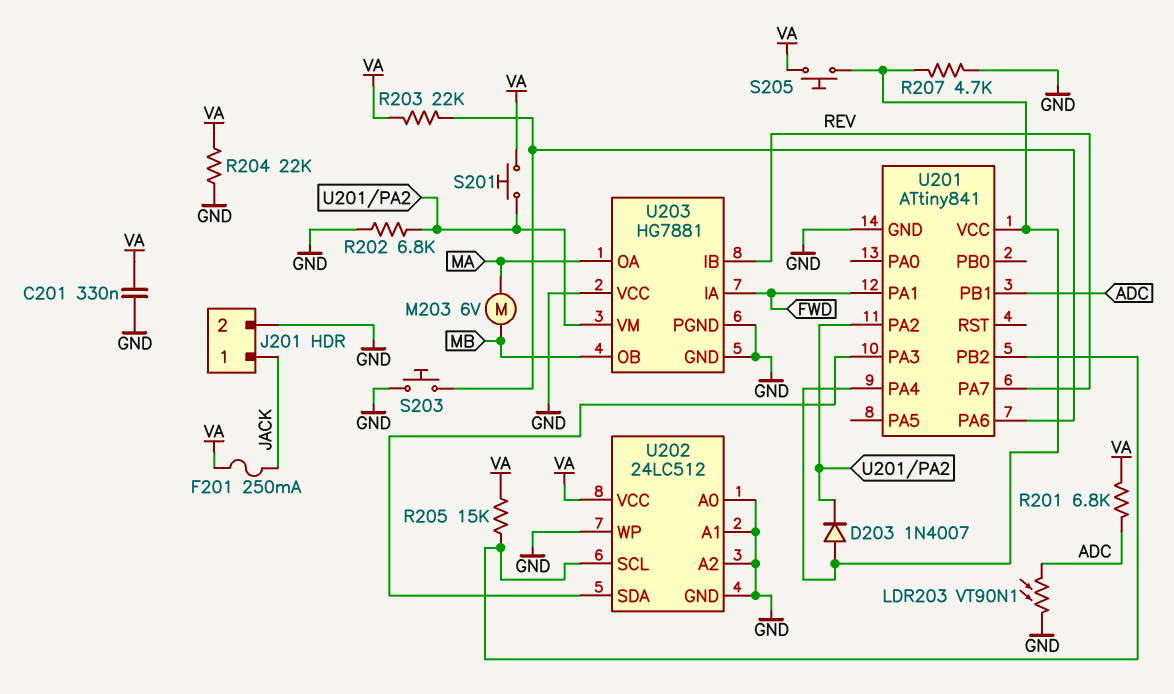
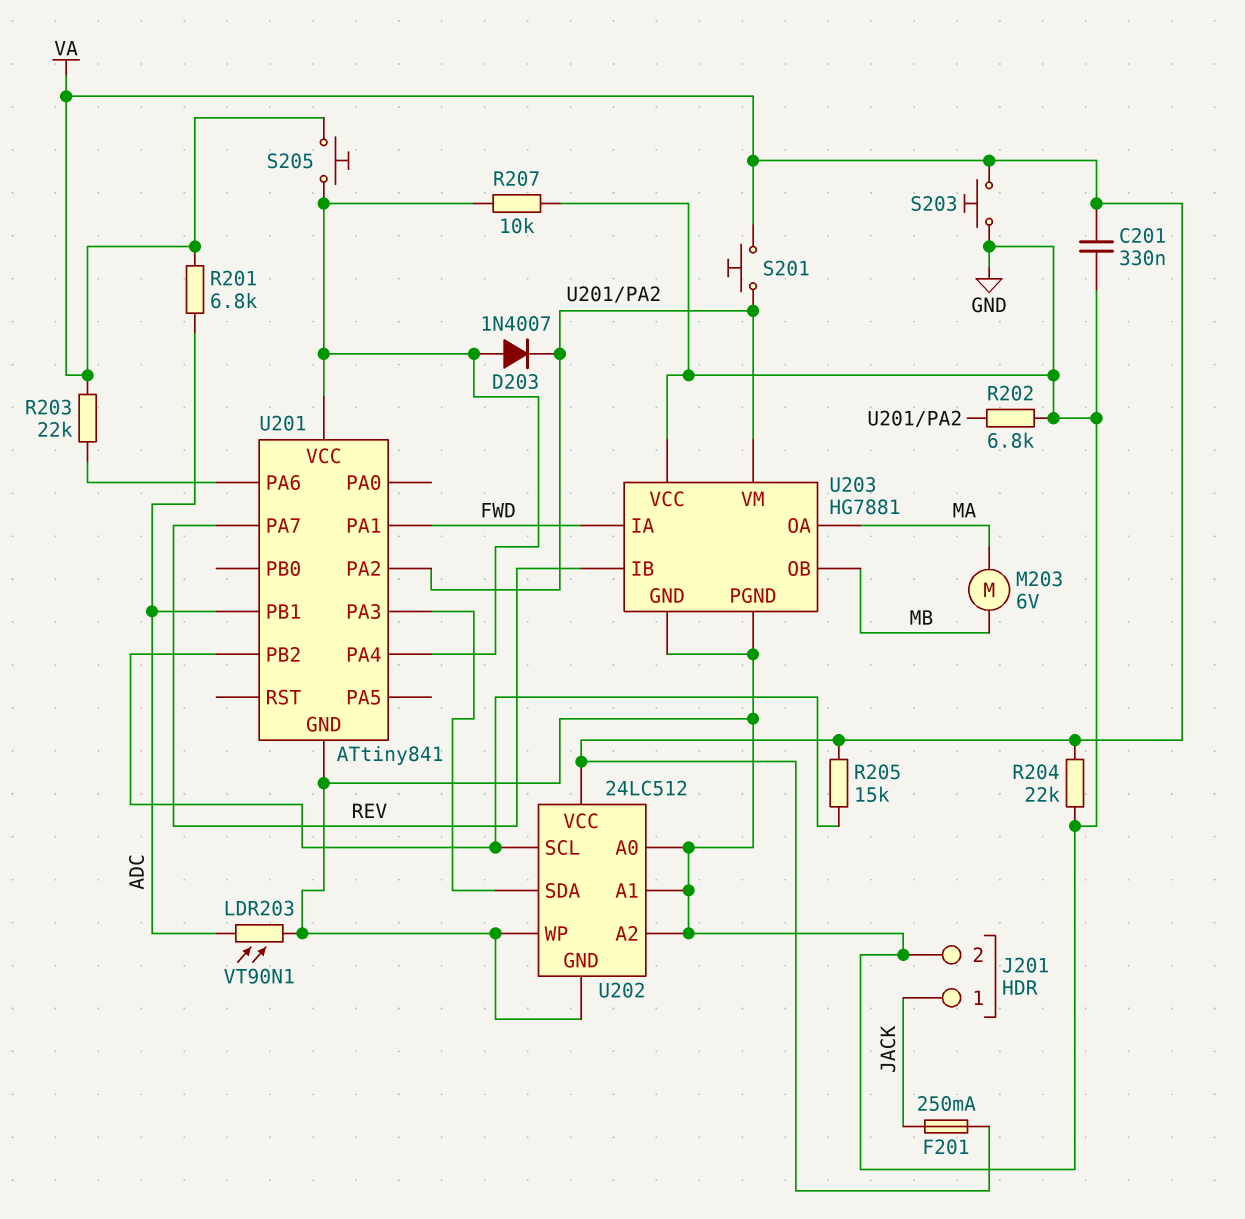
R207: 4.7k (GND, U201/PA4) -> 10k (GND, U201/PA4)
S203: button (GND, U201/PA6) -> button (GND, VA)

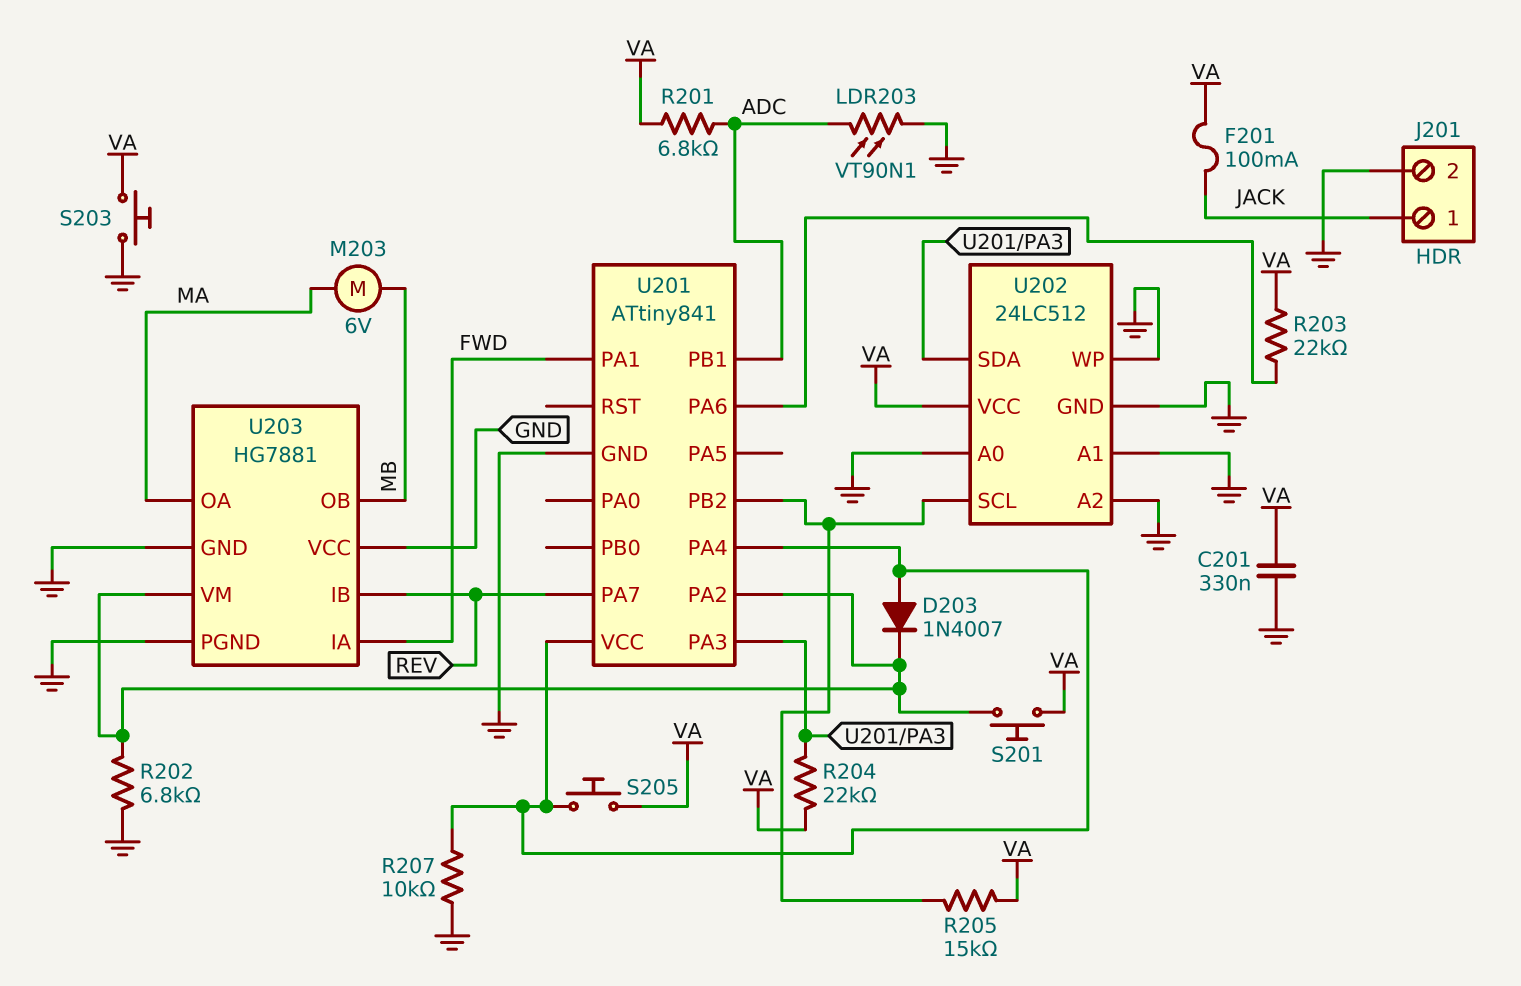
F201: 250mA (JACK, VA) -> 100mA (JACK, VA)
R204: 22k (GND, VA) -> 22k (U201/PA3, VA)

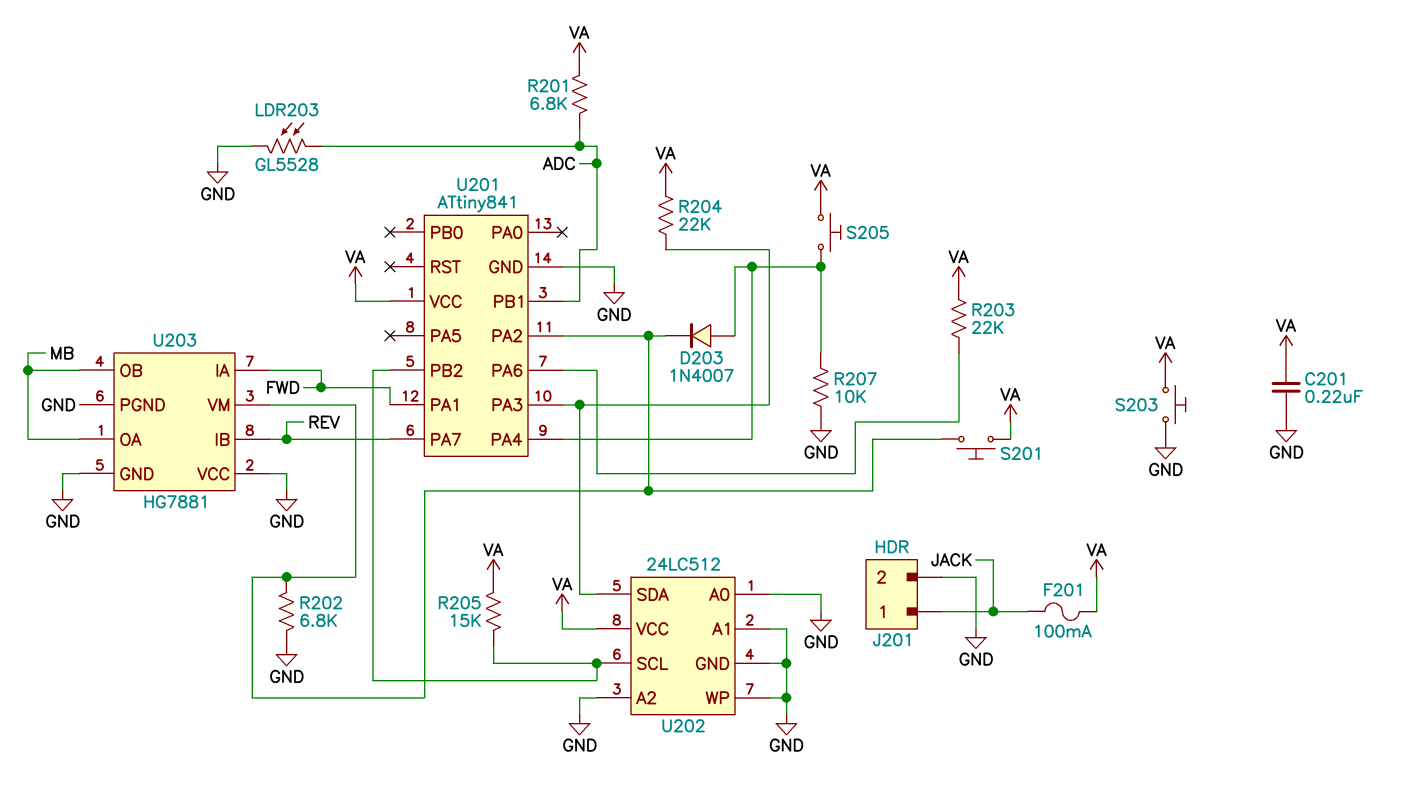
C201: 330nF (GND, VA) -> 220nF (GND, VA)
LDR203: VT90N1 (ADC, GND) -> GL5528 (ADC, GND)
M203: motor 6V (MA, MB) -> none
U201 pin VCC: U201/PA4 -> VA
U203 pin OA: MA -> MB

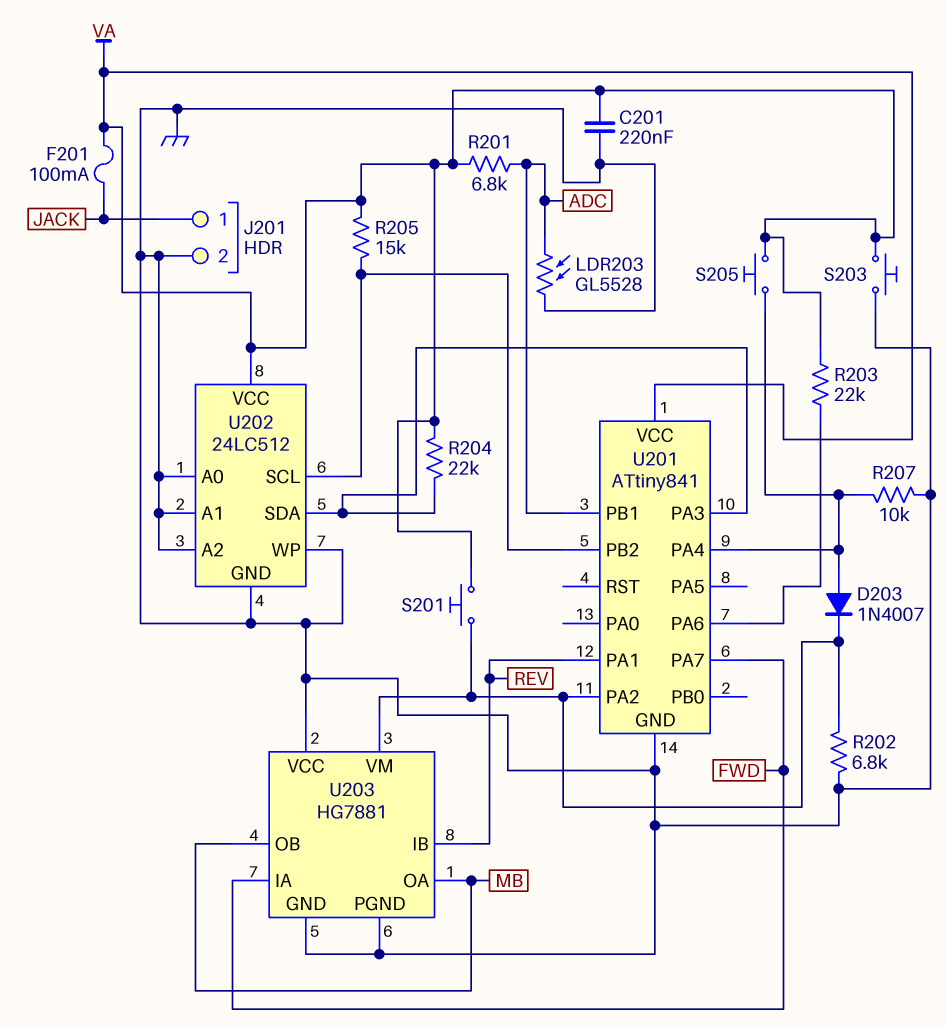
U201 pin PA1: FWD -> REV
U201 pin PA7: REV -> FWD

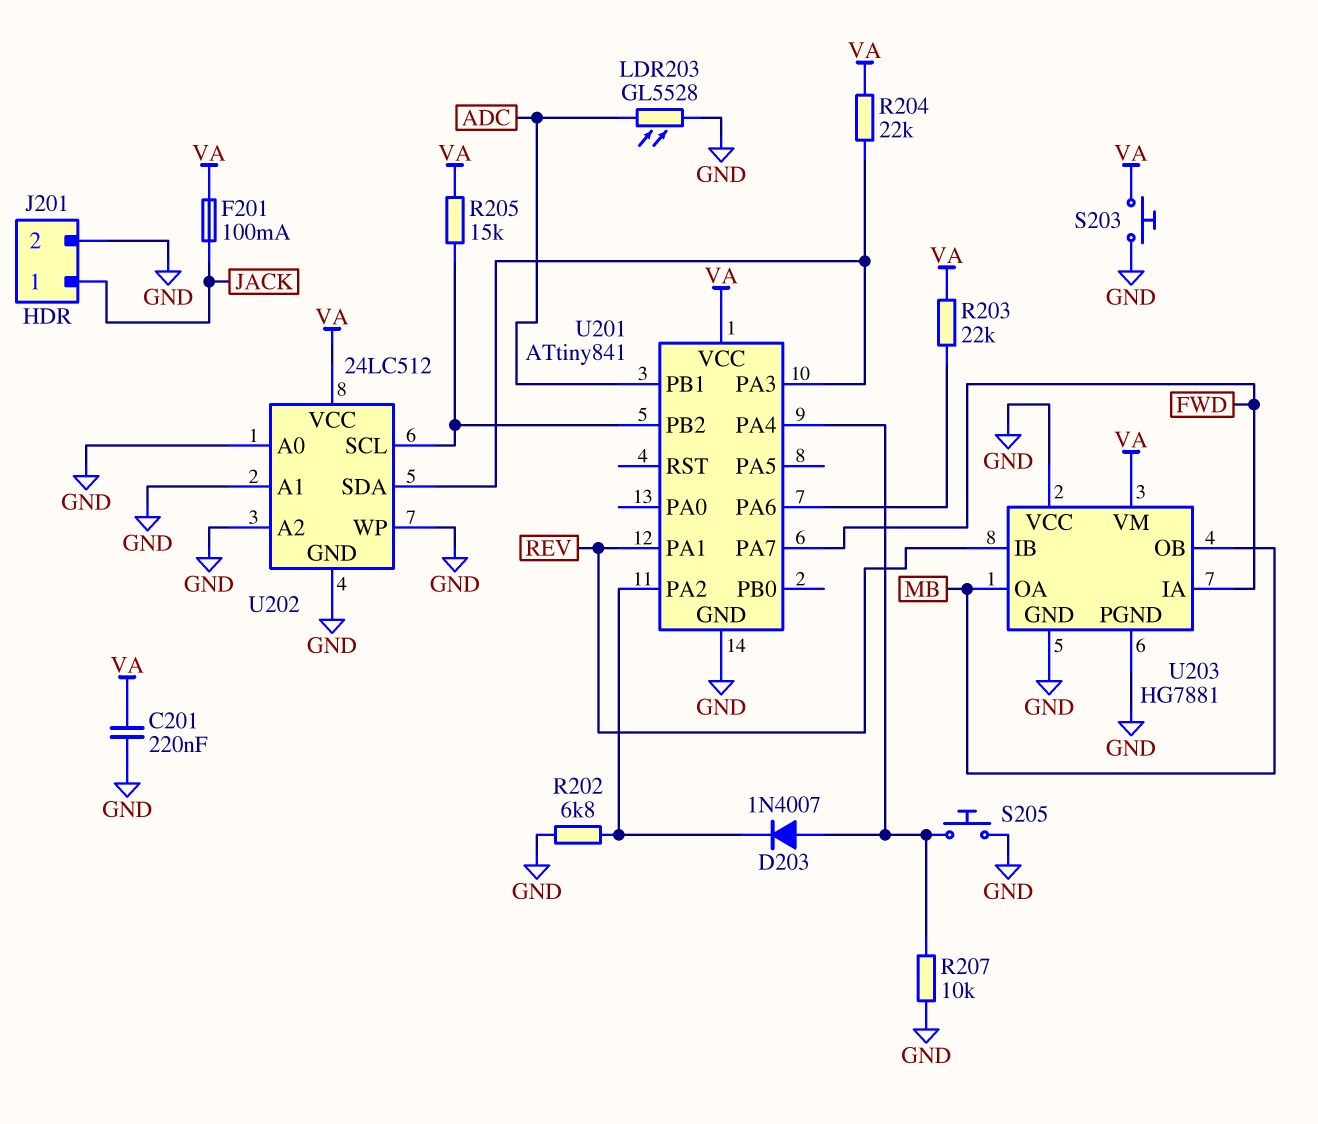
R201: 6.8k (ADC, VA) -> none
S201: button (U201/PA2, VA) -> none
S205: button (U201/PA4, VA) -> button (GND, U201/PA4)
U203 pin VM: U201/PA2 -> VA

